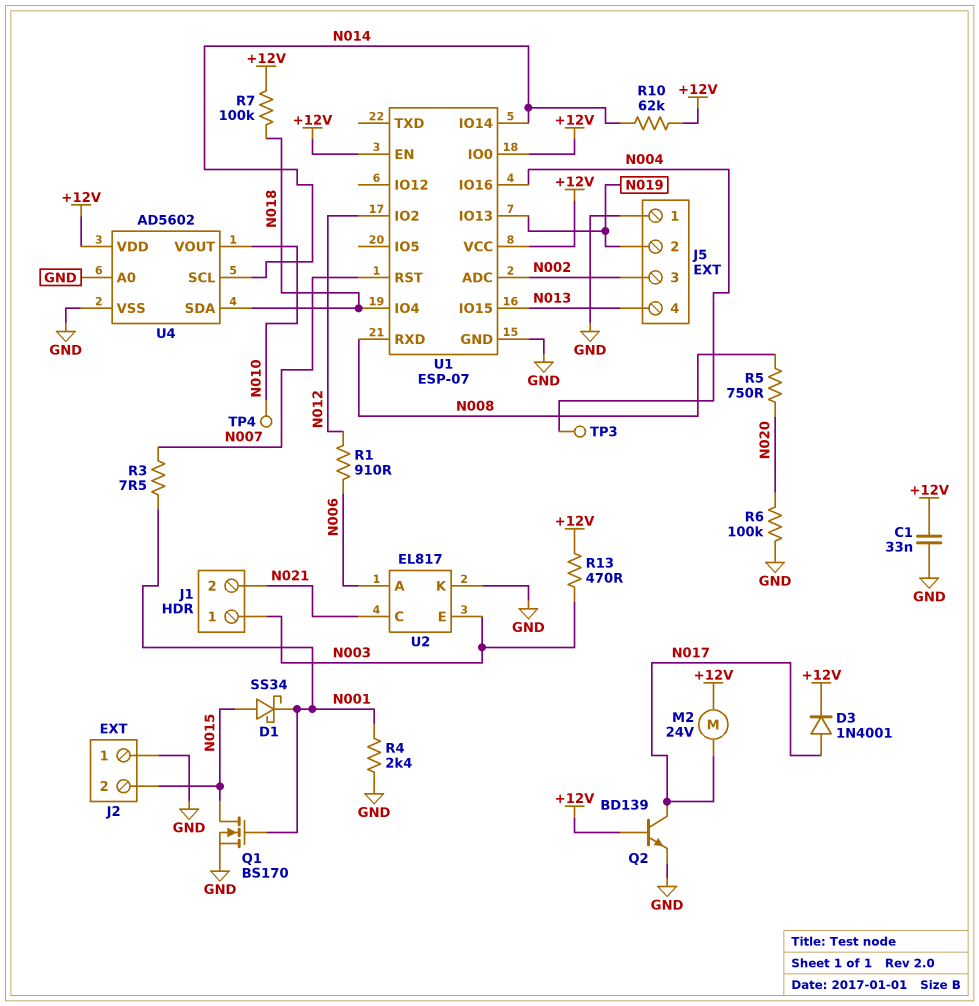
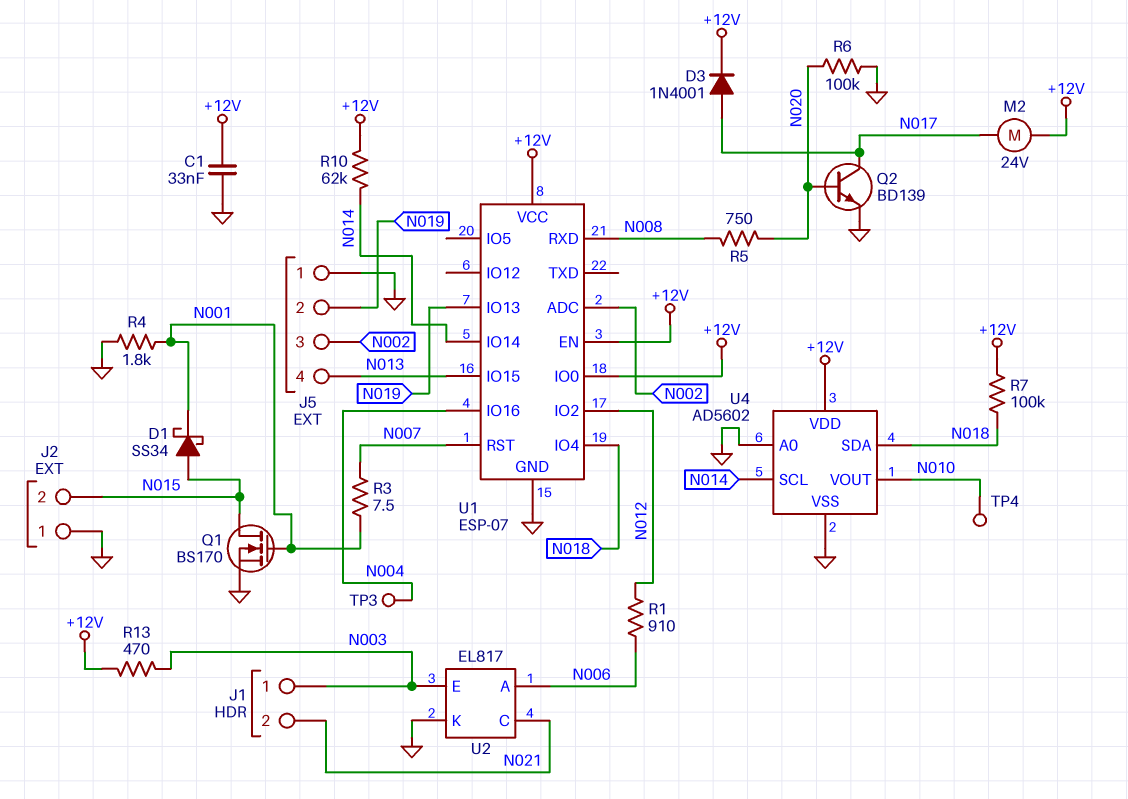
Q2: NPN BD139 (B +12V, C N017, E GND) -> NPN BD139 (B N020, C N017, E GND)
R4: 2.4k (GND, N001) -> 1.8k (GND, N001)

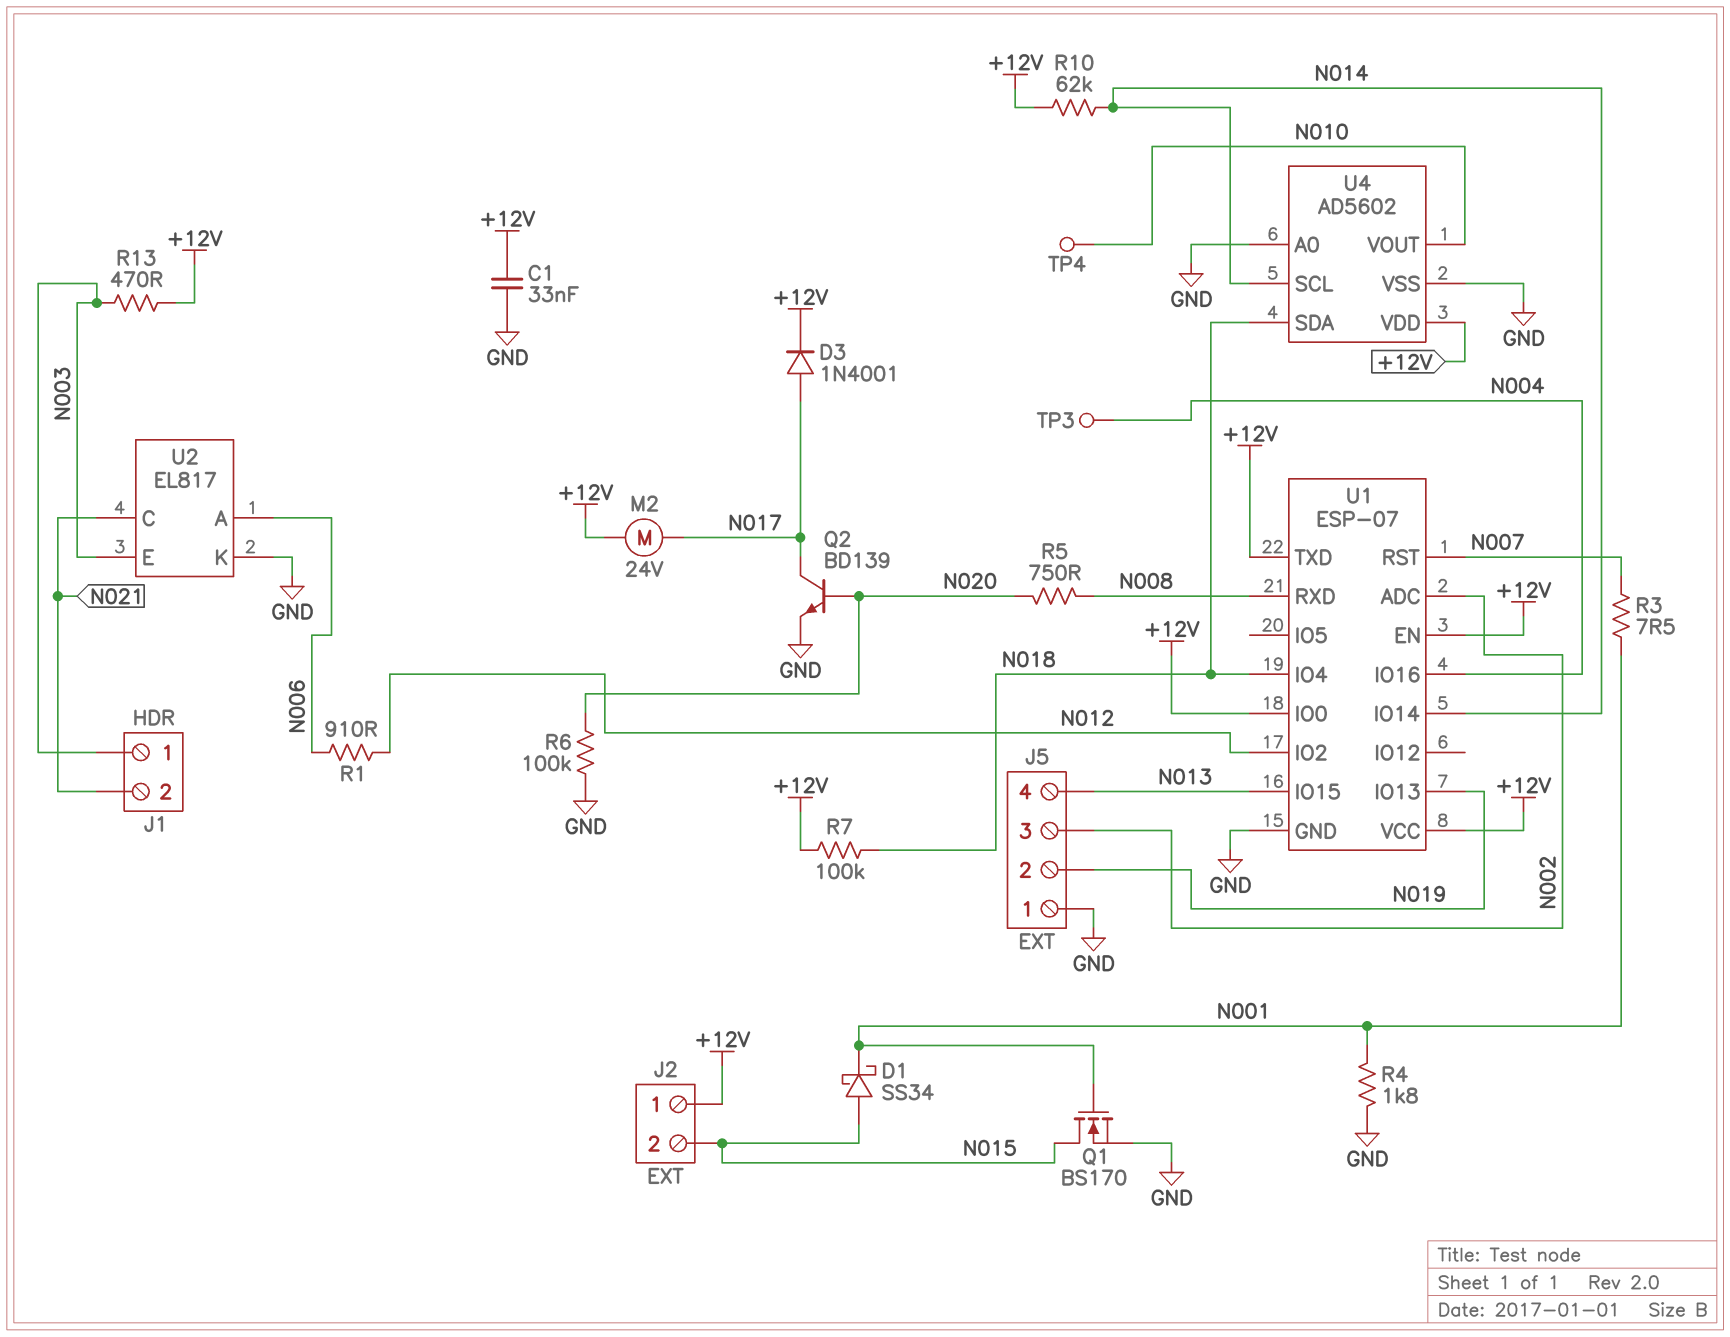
J2 pin 1: GND -> +12V
U1 pin TXD: none -> +12V

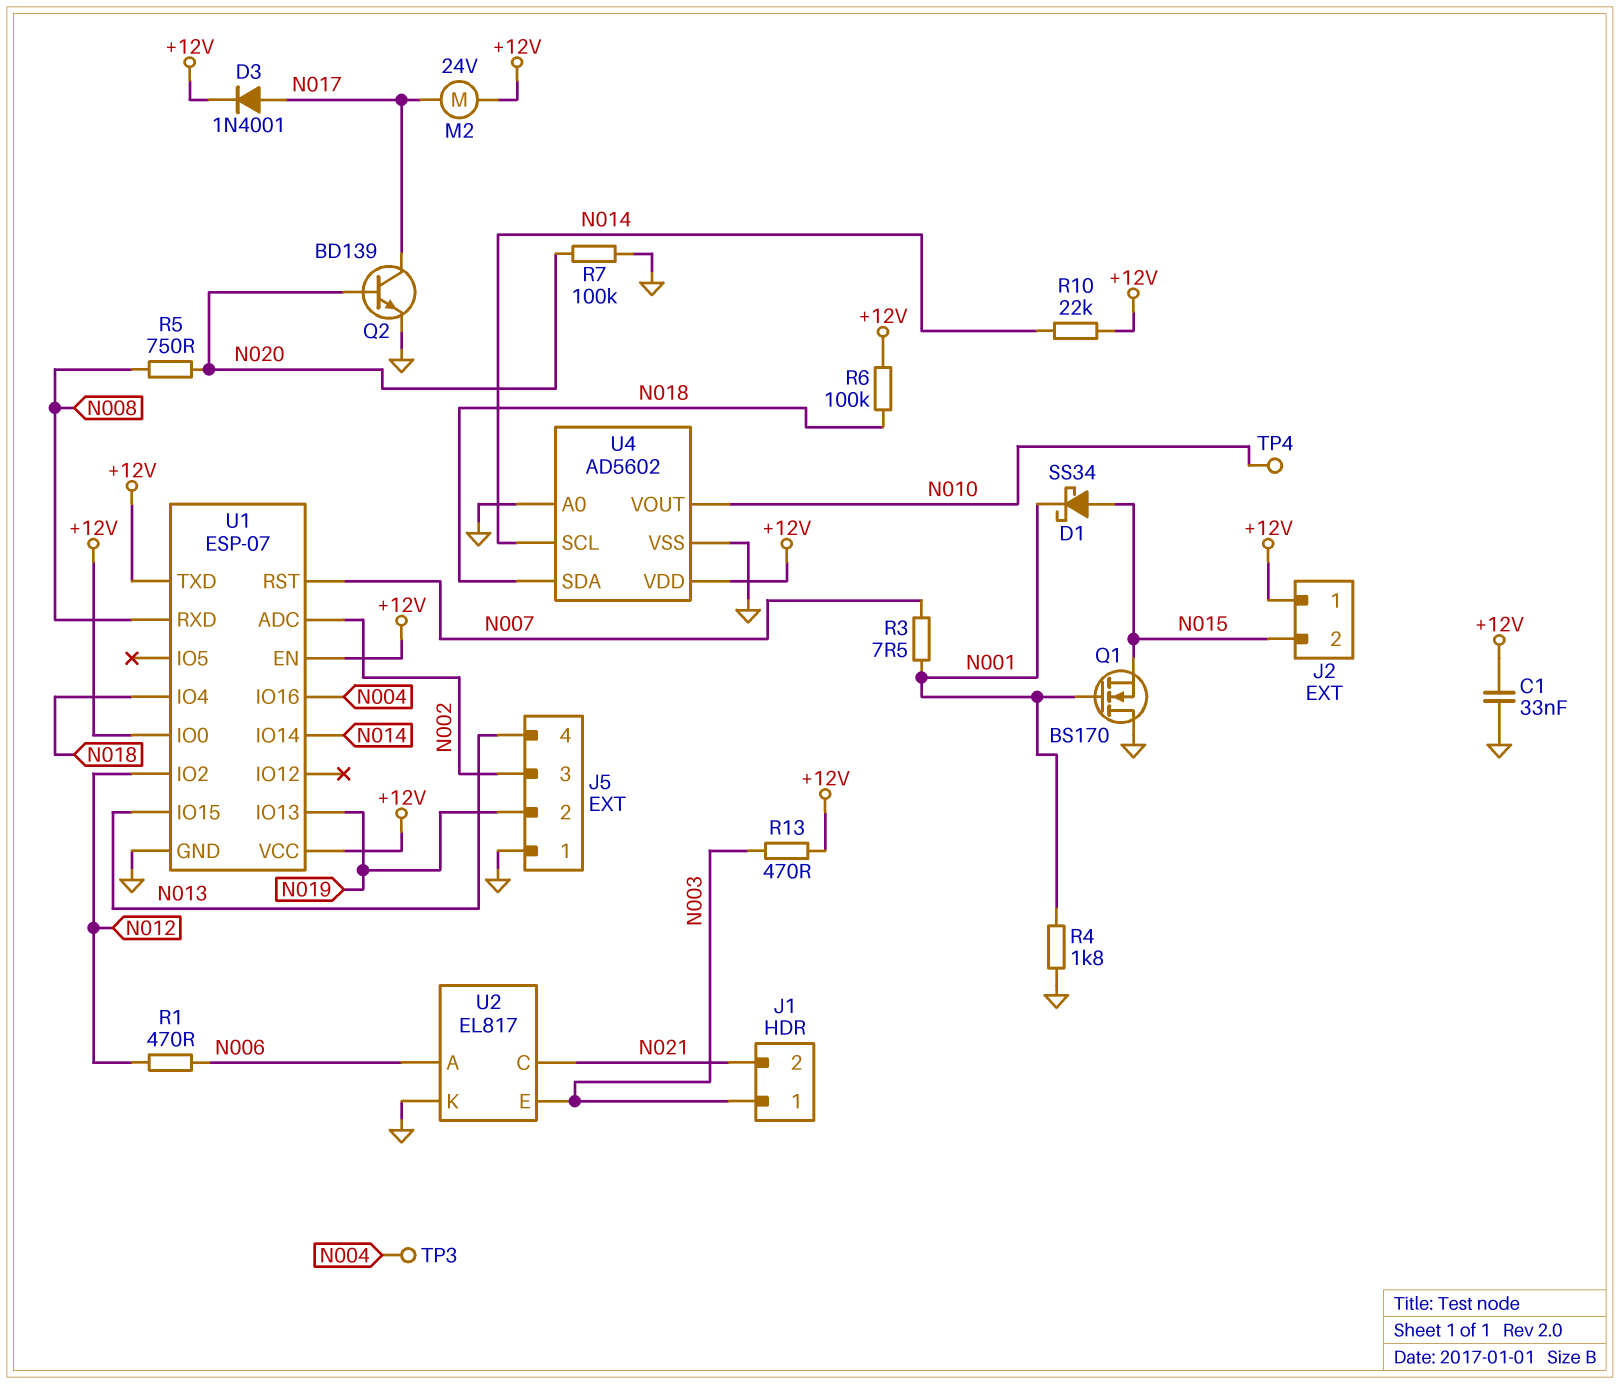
Q1: NMOS BS170 (G N001, D N015, S GND) -> NMOS BS170 (G N001, D GND, S N015)
R1: 910 (N006, N012) -> 470 (N006, N012)
R6: 100k (GND, N020) -> 100k (+12V, N018)
R7: 100k (+12V, N018) -> 100k (GND, N020)
R10: 62k (+12V, N014) -> 22k (+12V, N014)

